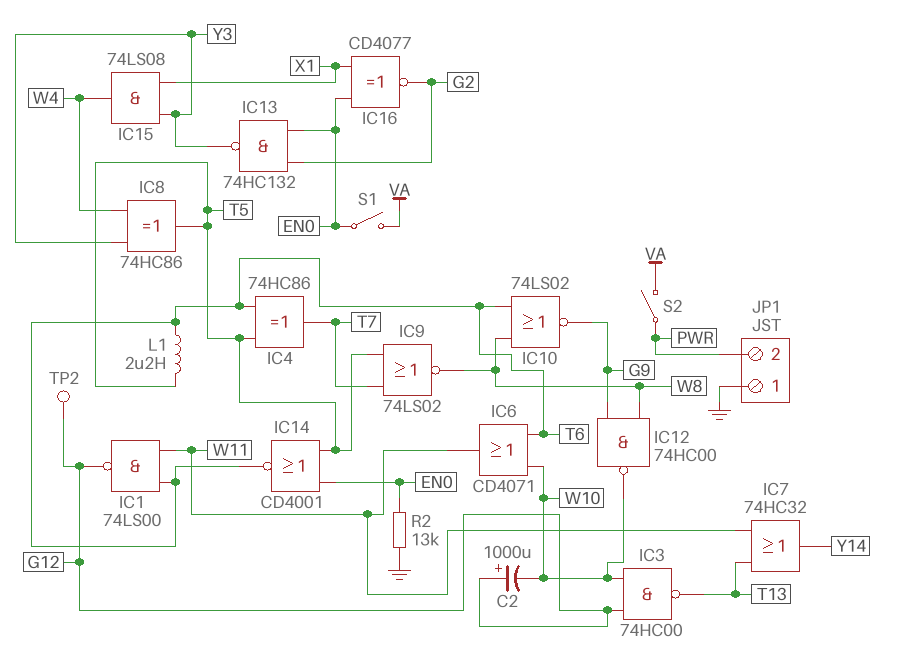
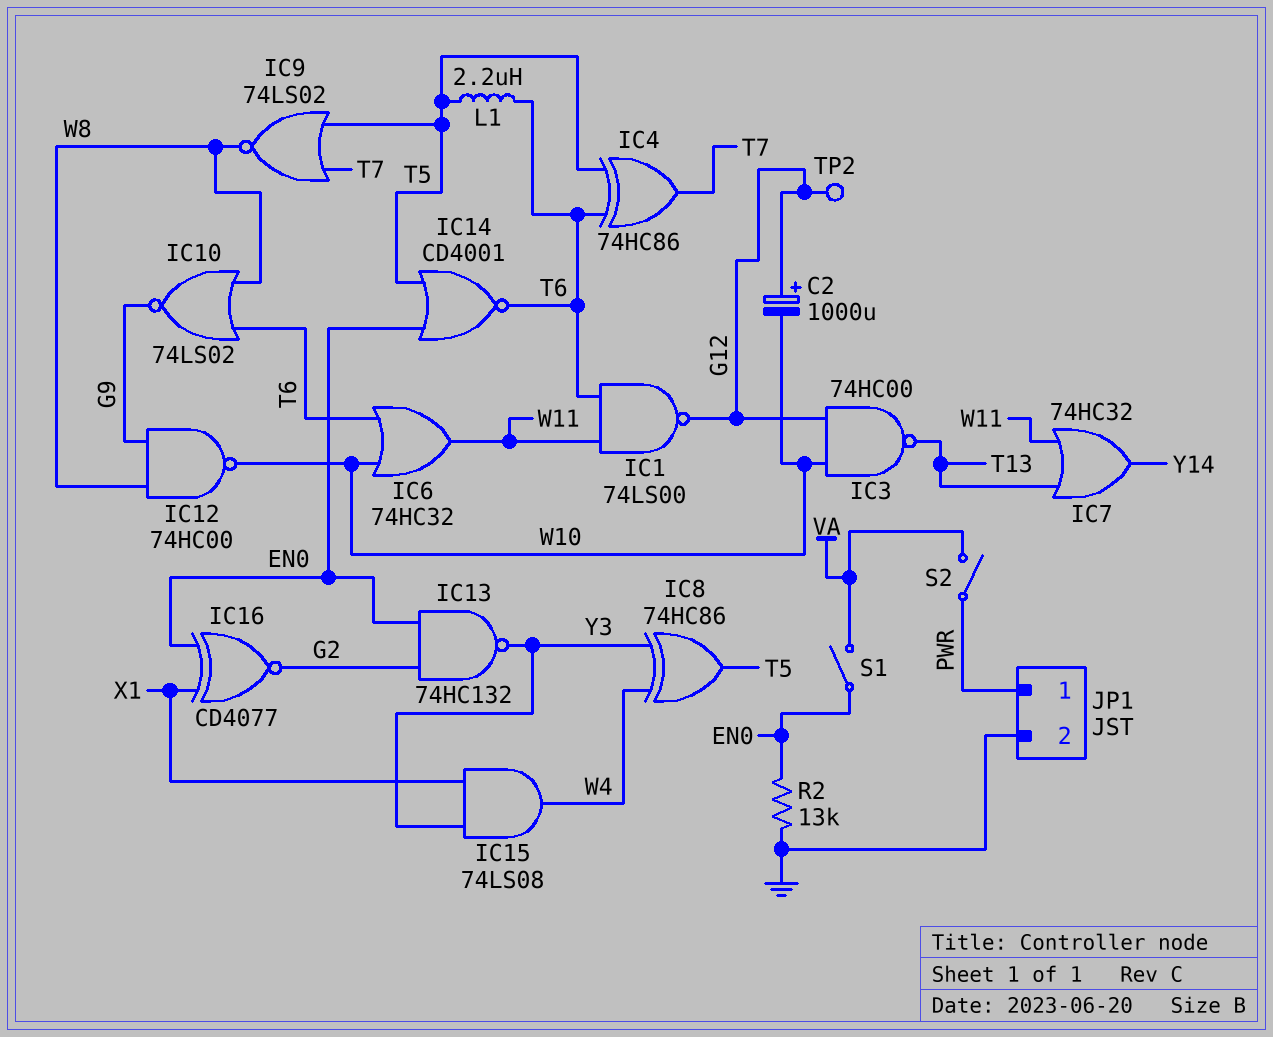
IC6: OR CD4071 (in T6, in W10, out W11) -> OR 74HC32 (in T6, in W10, out W11)
JP1 pin 1: GND -> PWR
JP1 pin 2: PWR -> GND

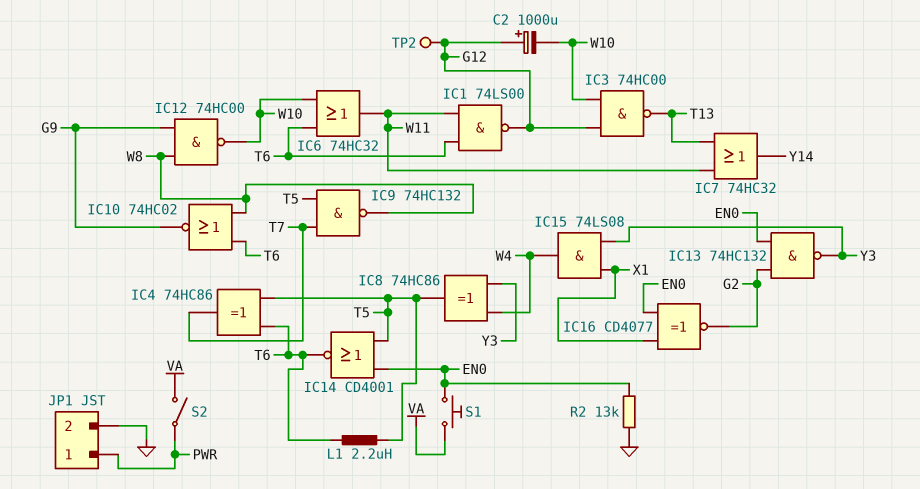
IC9: NOR 74LS02 (in T5, in T7, out W8) -> NAND 74HC132 (in T5, in T7, out W8)
IC10: NOR 74LS02 (in T6, in W8, out G9) -> NOR 74HC02 (in T6, in W8, out G9)
S1: switch (EN0, VA) -> button (EN0, VA)

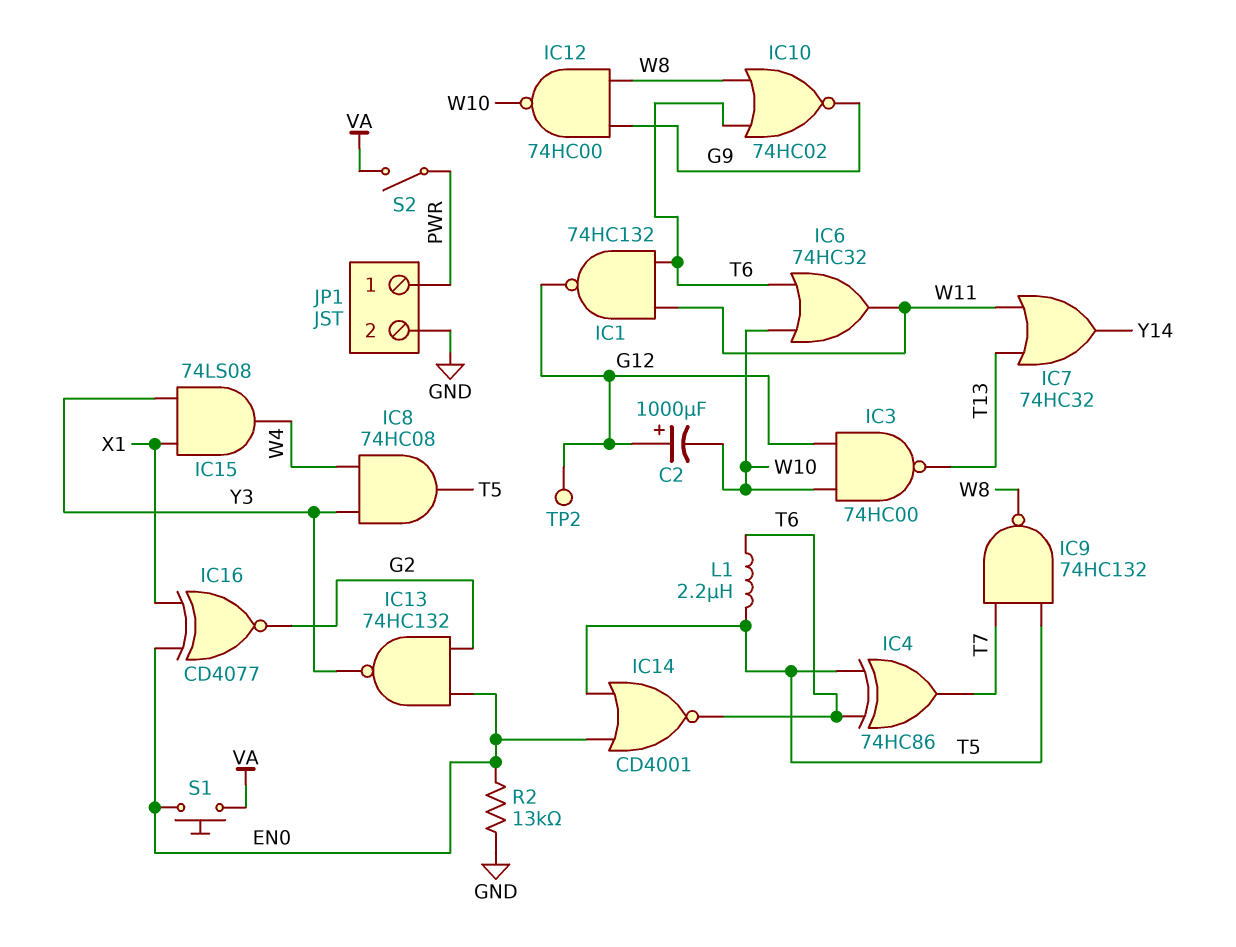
IC1: NAND 74LS00 (in T6, in W11, out G12) -> NAND 74HC132 (in T6, in W11, out G12)
IC8: XOR 74HC86 (in W4, in Y3, out T5) -> AND 74HC08 (in W4, in Y3, out T5)

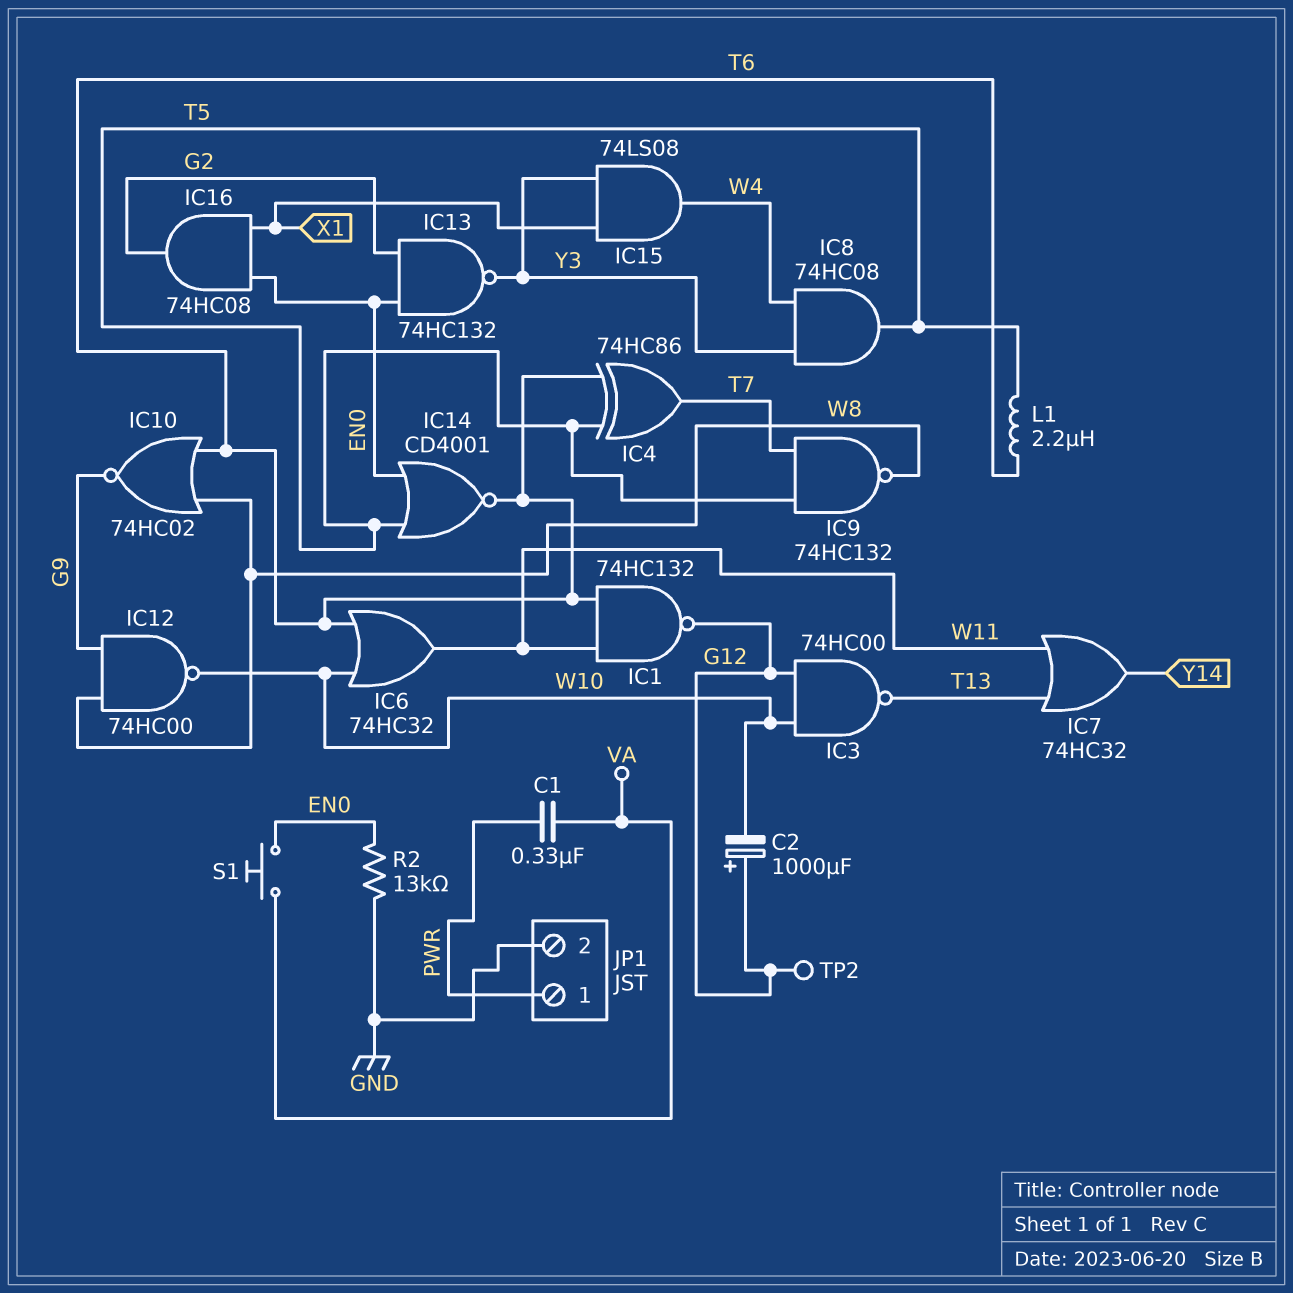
C1: none -> 330nF (PWR, VA)
IC16: XNOR CD4077 (in EN0, in X1, out G2) -> AND 74HC08 (in EN0, in X1, out G2)
S2: switch (PWR, VA) -> none

